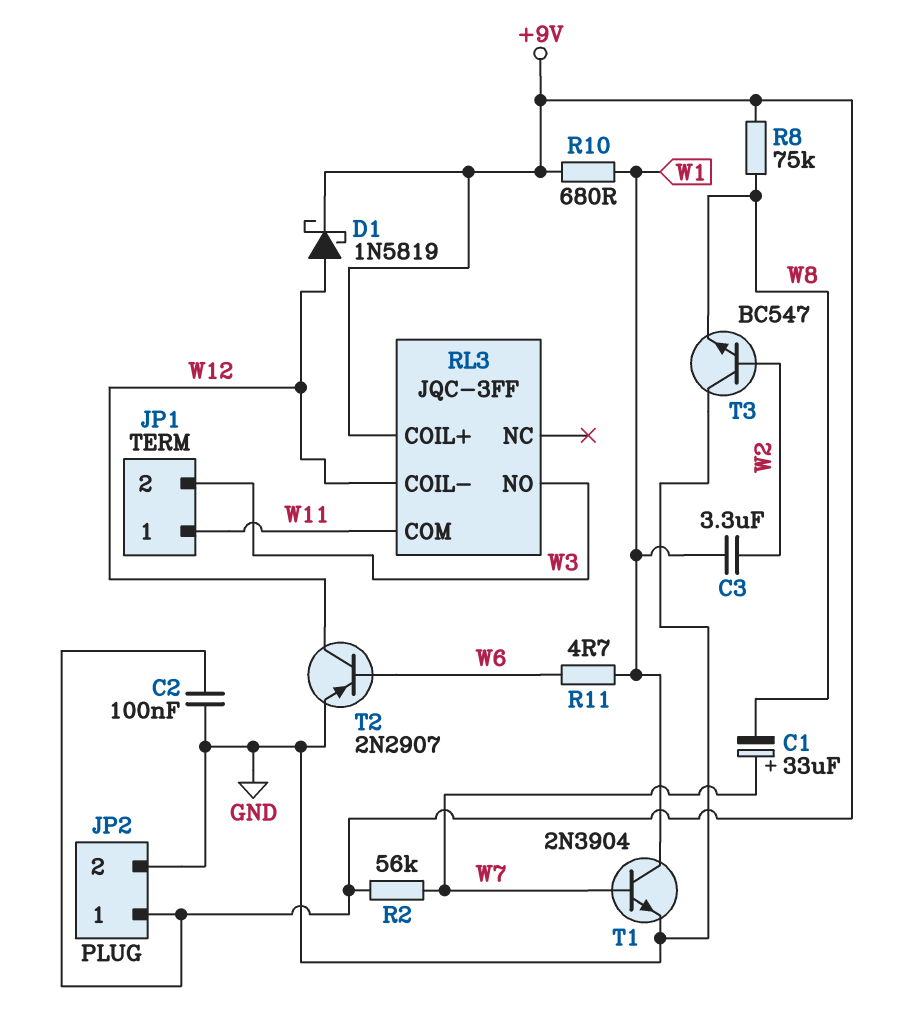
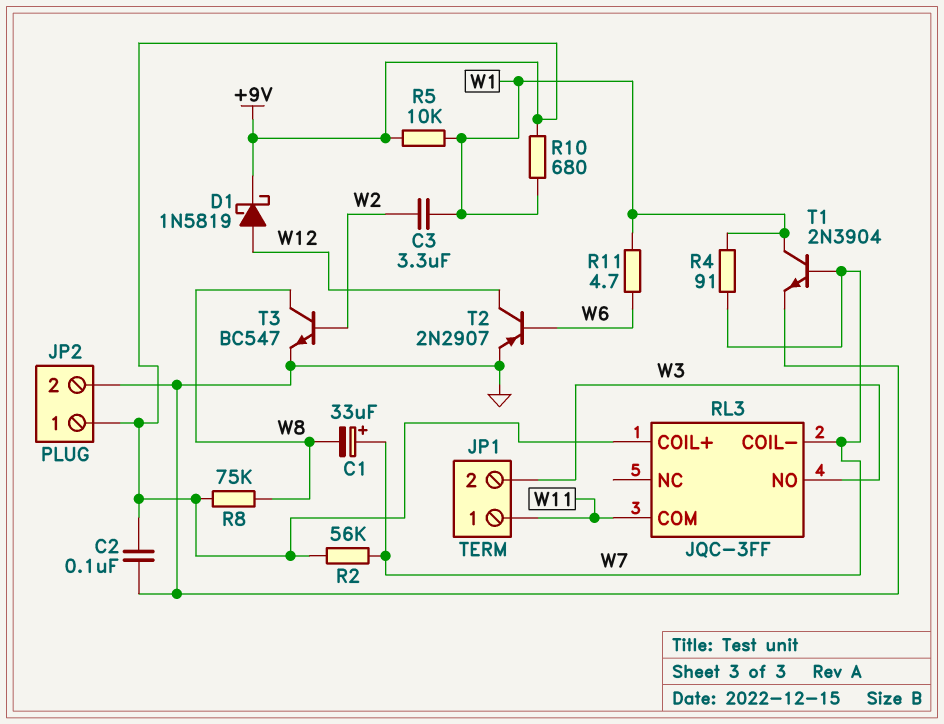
R4: none -> 91 (W1, W7)
R5: none -> 10k (+9V, W1)
RL3 pin COIL-: W12 -> W7
T3: NPN BC547 (B W2, C GND, E W8) -> NPN BC547 (B W2, C W8, E GND)

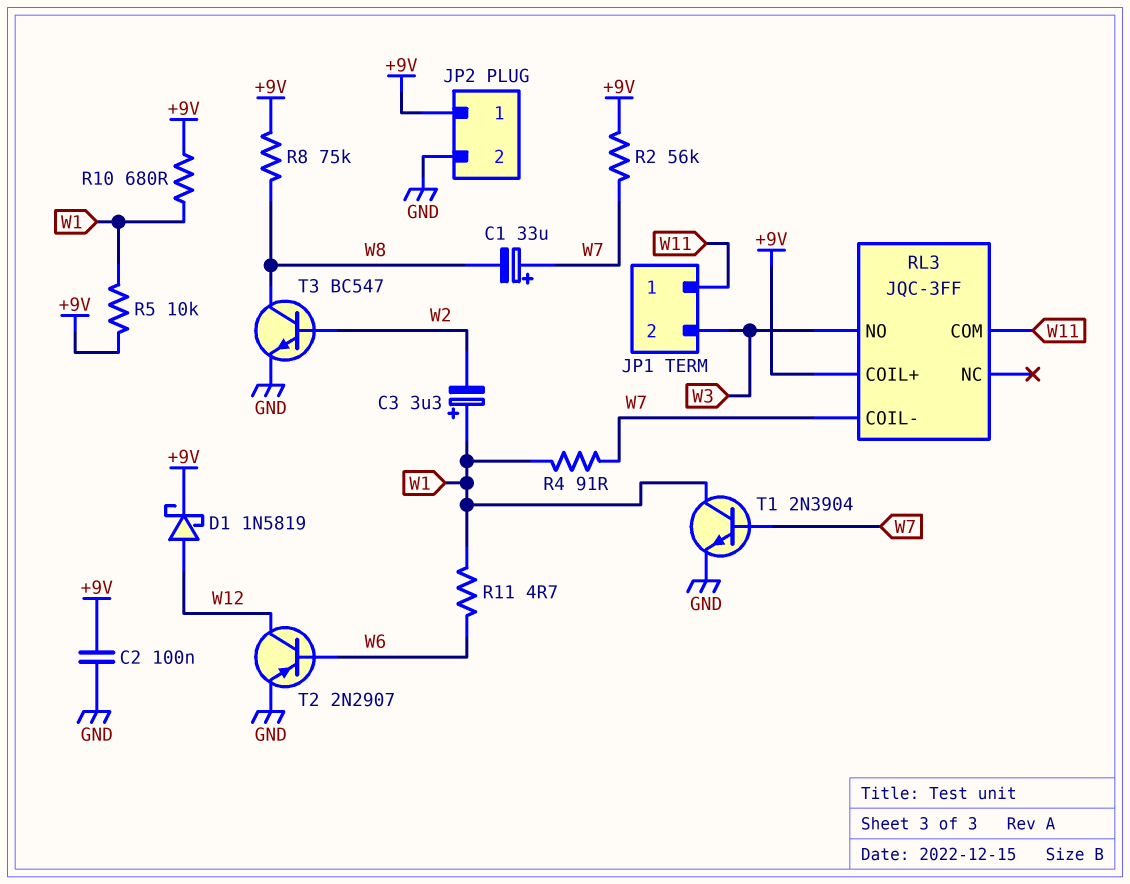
C3: 3.3uF (W1, W2) -> 3.3uF (plus W1, minus W2)

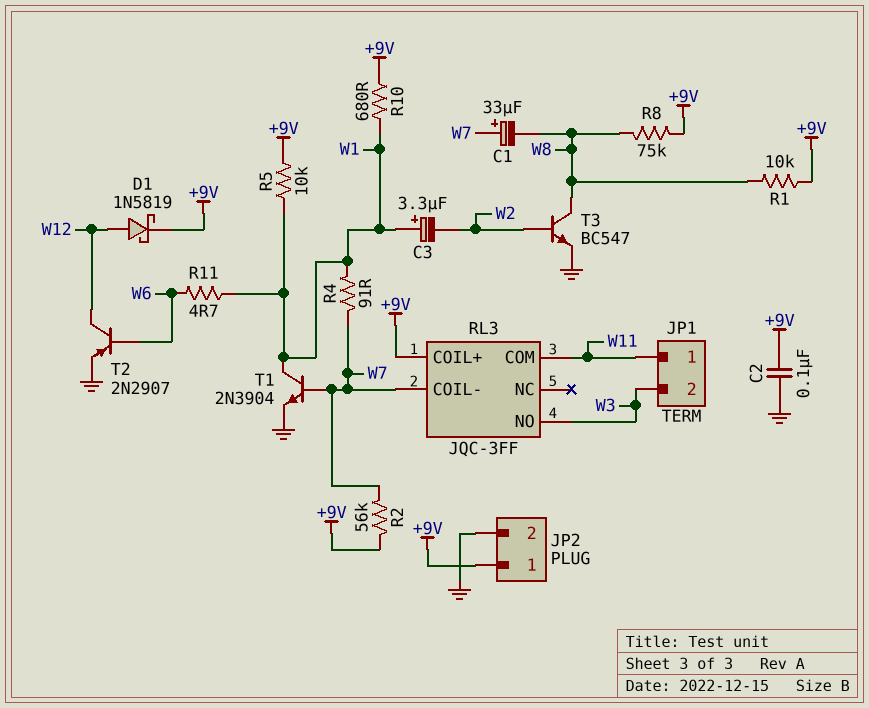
R1: none -> 10k (+9V, W8)

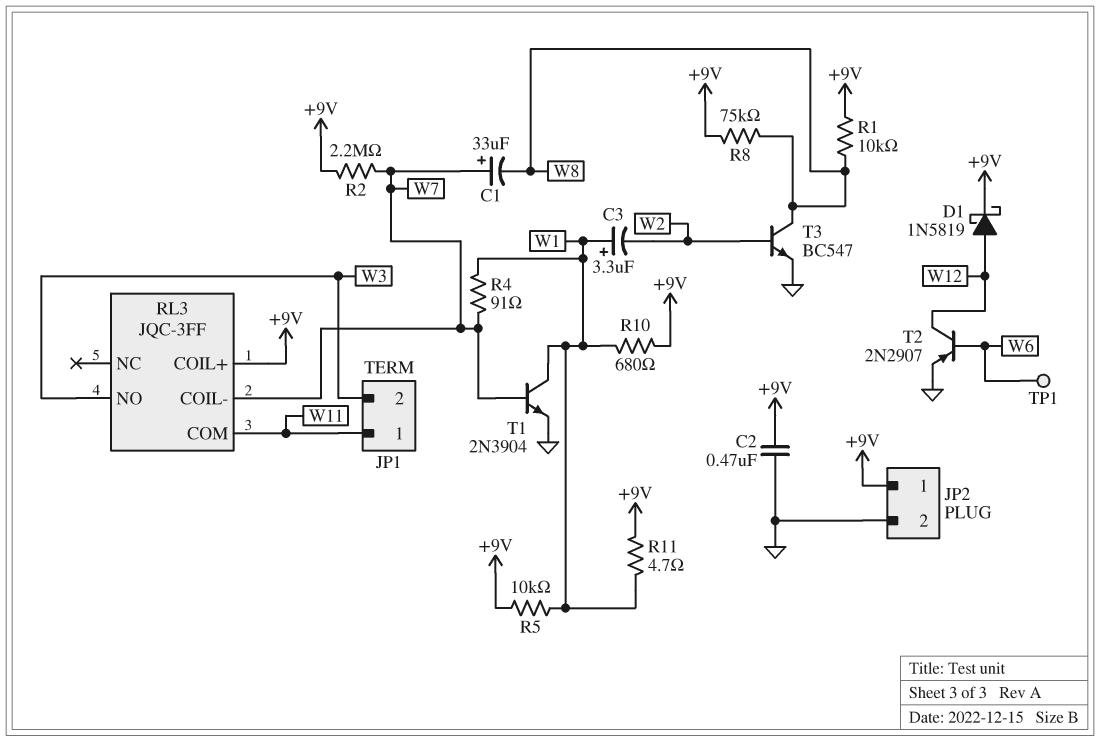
C2: 100nF (+9V, GND) -> 470nF (+9V, GND)
R2: 56k (+9V, W7) -> 2.2M (+9V, W7)
R11: 4.7 (W1, W6) -> 4.7 (+9V, W1)
TP1: none -> test point (W6)

